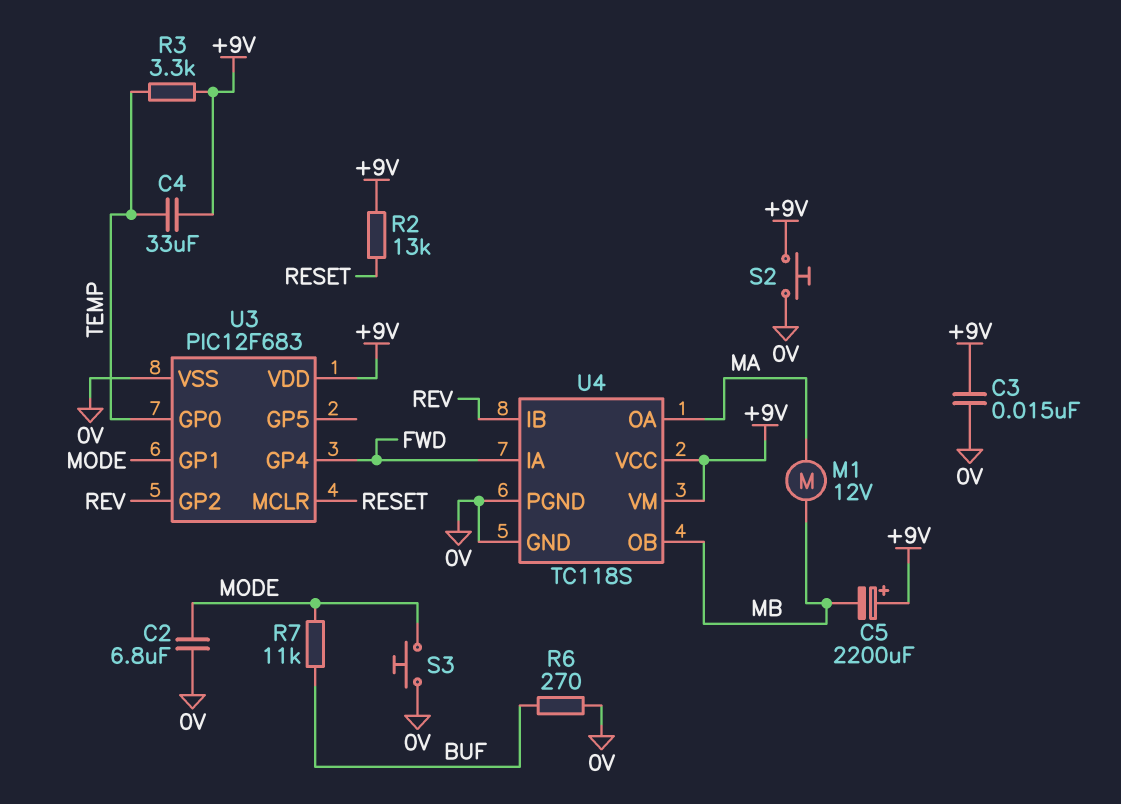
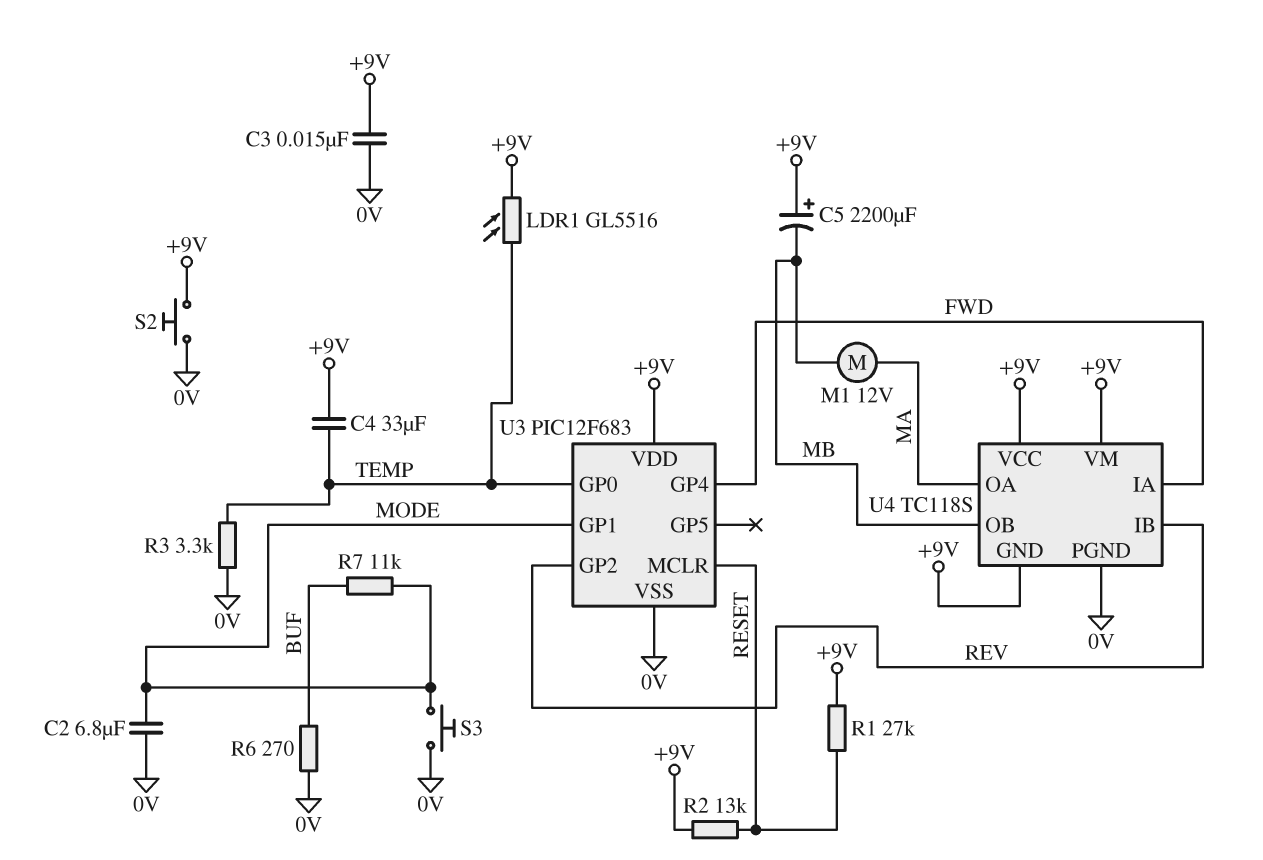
LDR1: none -> GL5516 (+9V, TEMP)
R1: none -> 27k (+9V, RESET)
R3: 3.3k (+9V, TEMP) -> 3.3k (0V, TEMP)
U4 pin GND: 0V -> +9V

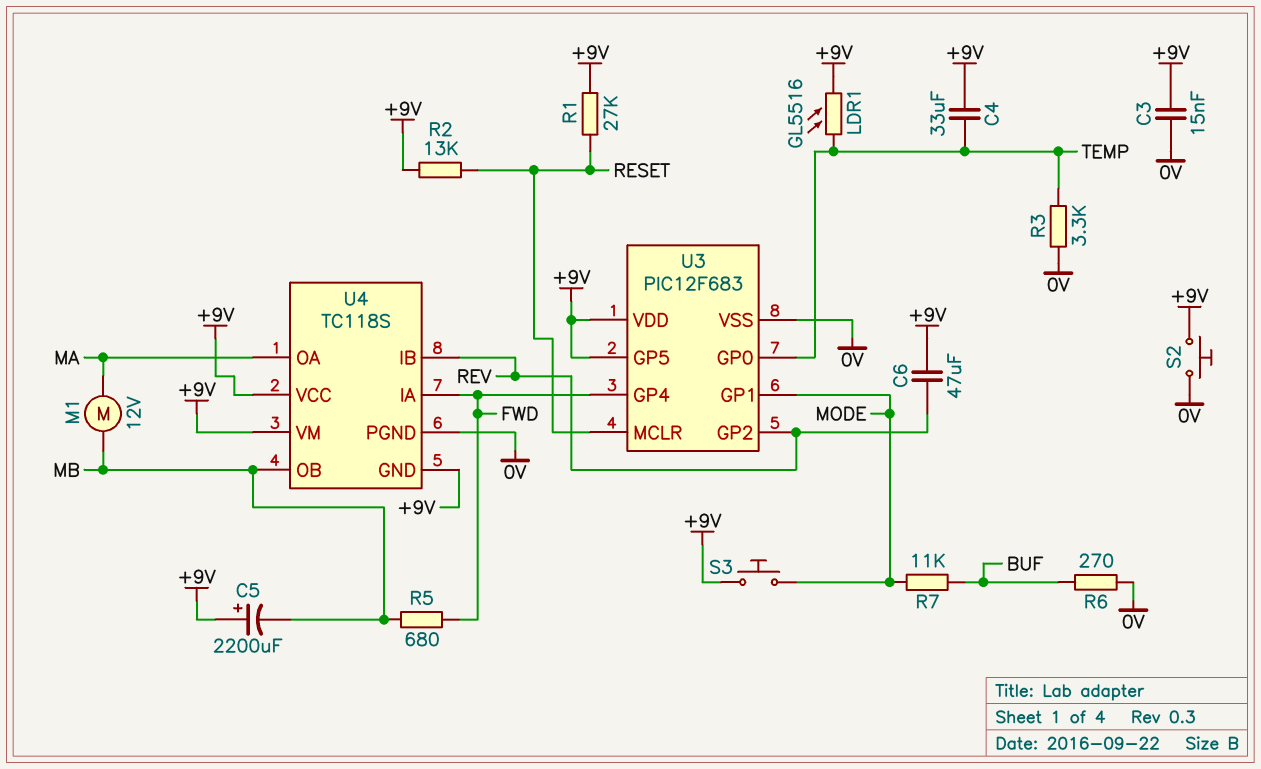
C2: 6.8uF (0V, MODE) -> none
C6: none -> 47uF (+9V, REV)
R5: none -> 680 (FWD, MB)
S3: button (0V, MODE) -> button (+9V, MODE)
U3 pin GP5: none -> +9V

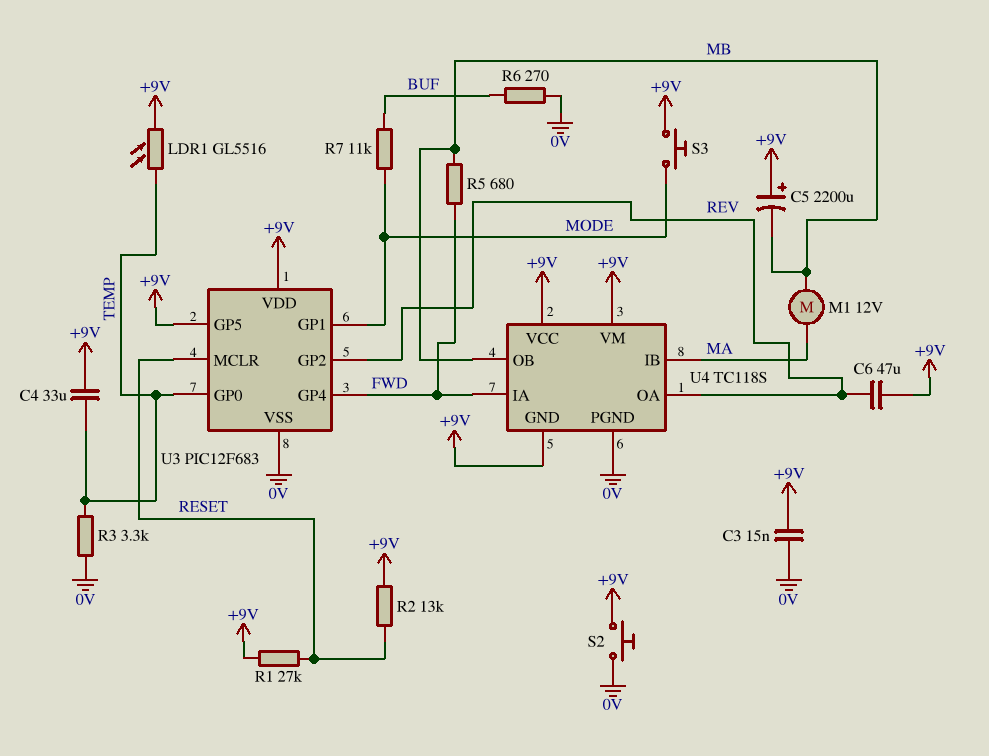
U4 pin IB: REV -> MA
U4 pin OA: MA -> REV

